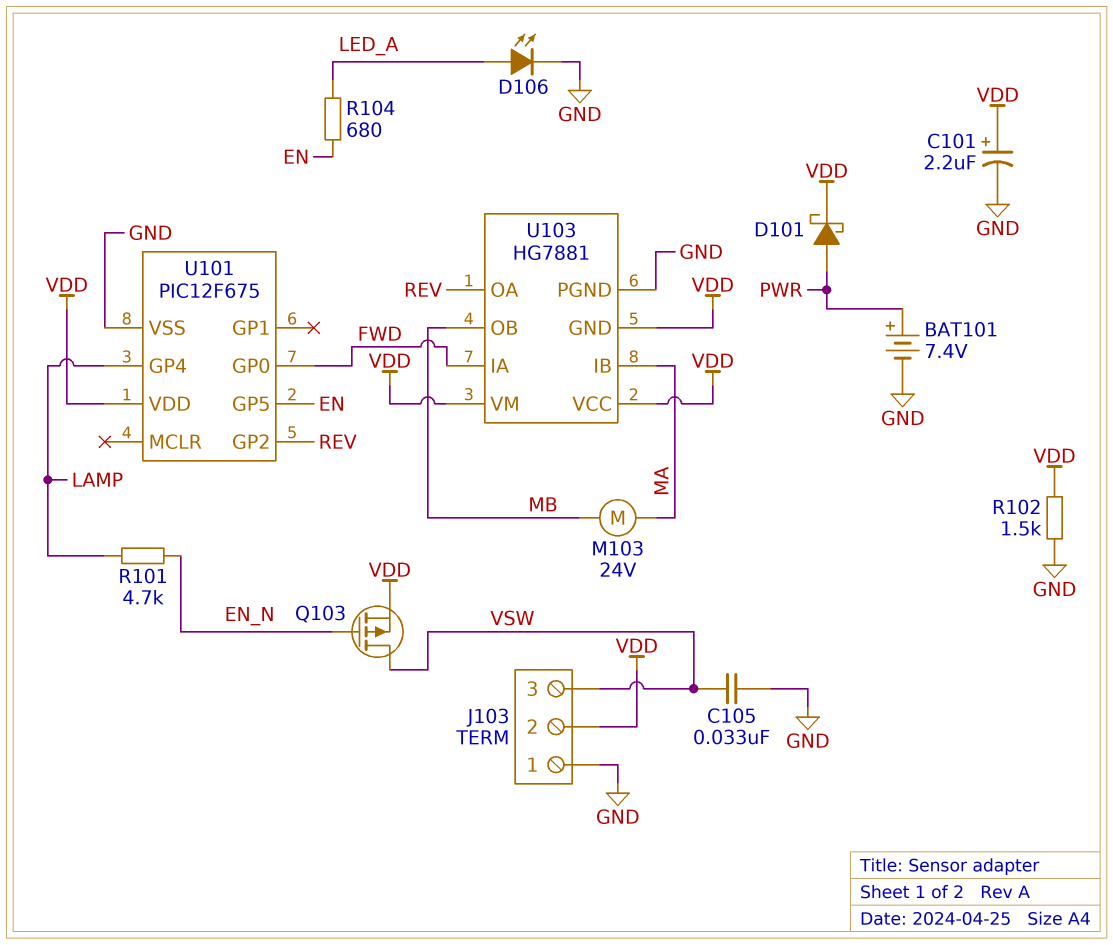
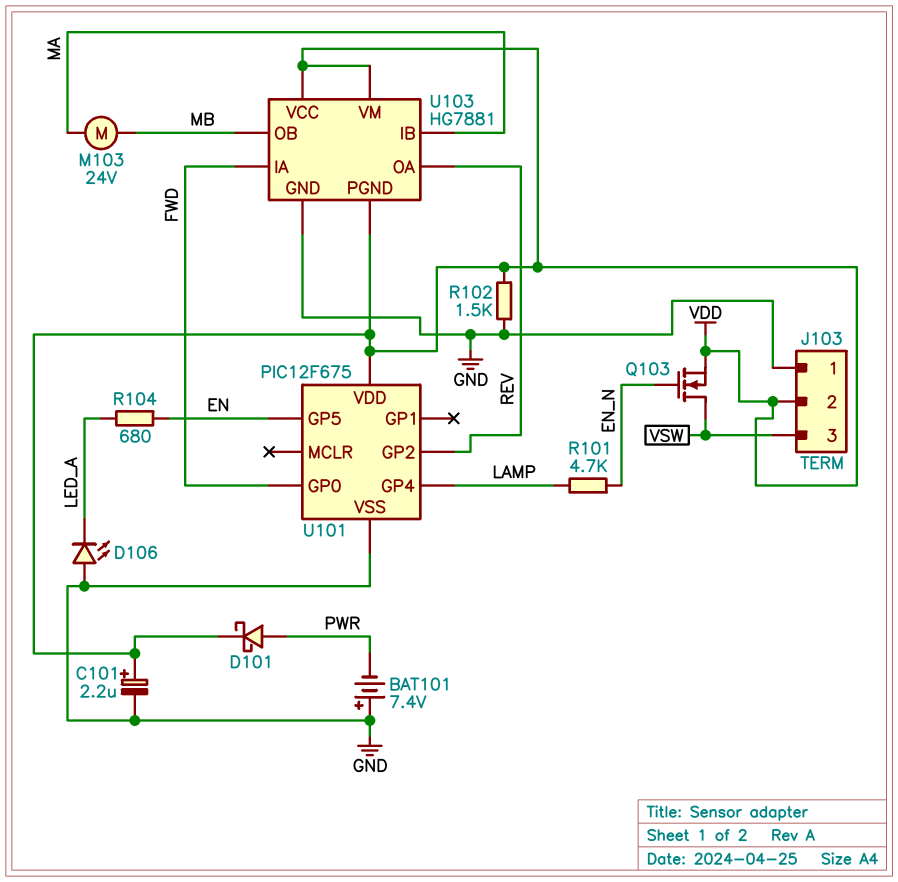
BAT101: 7.4V (plus PWR, minus GND) -> 7.4V (plus GND, minus PWR)
C105: 33nF (GND, VSW) -> none
D106: LED (A LED_A, K GND) -> LED (A GND, K LED_A)
Q103: PMOS (G EN_N, D VSW, S VDD) -> NMOS (G EN_N, D VSW, S VDD)
U103 pin GND: VDD -> GND
U103 pin PGND: GND -> VDD

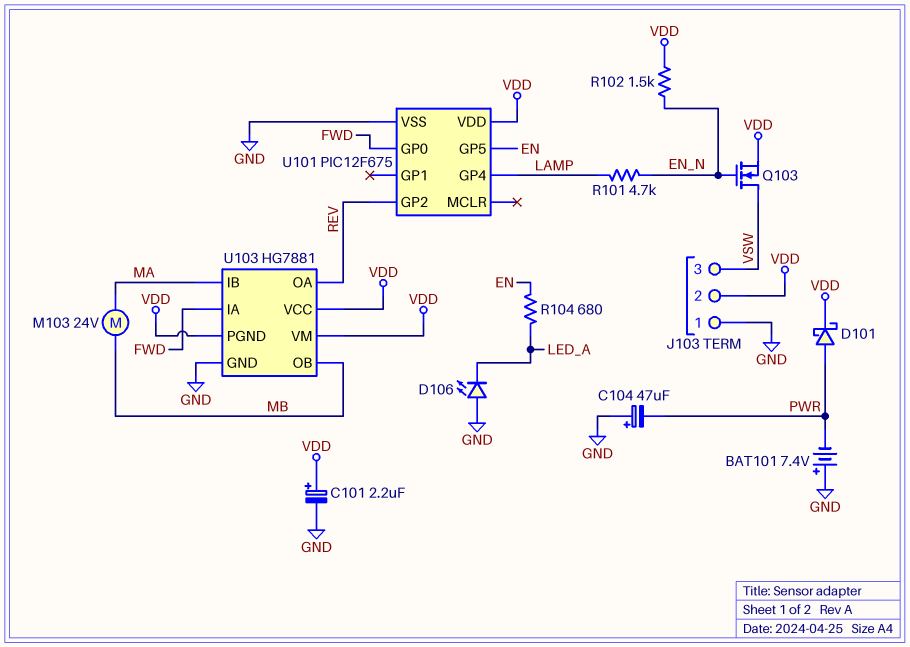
C104: none -> 47uF (plus GND, minus PWR)
R102: 1.5k (GND, VDD) -> 1.5k (EN_N, VDD)

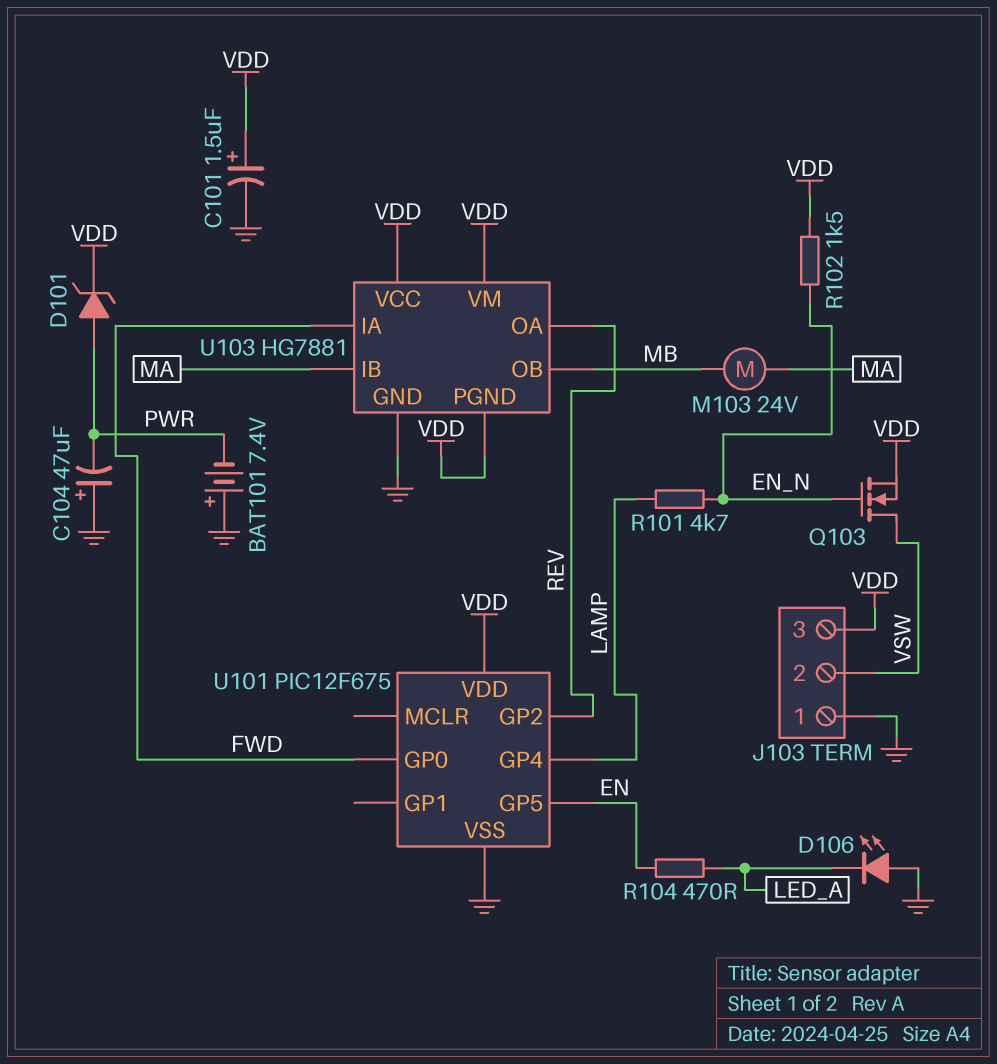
C101: 2.2uF (plus VDD, minus GND) -> 1.5uF (plus VDD, minus GND)
D101: schottky (A PWR, K VDD) -> zener (A PWR, K VDD)
J103 pin 2: VDD -> VSW
J103 pin 3: VSW -> VDD
R104: 680 (EN, LED_A) -> 470 (EN, LED_A)

